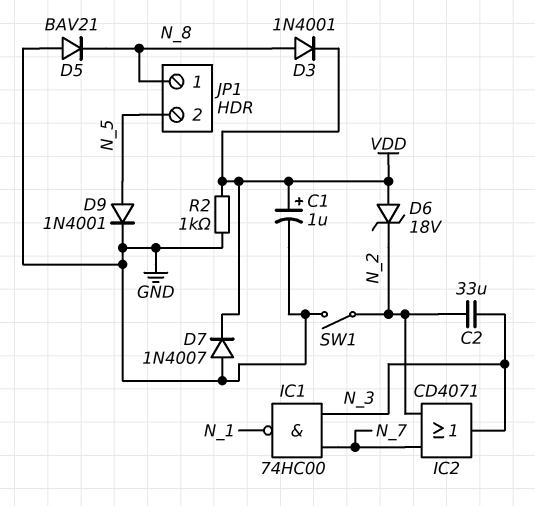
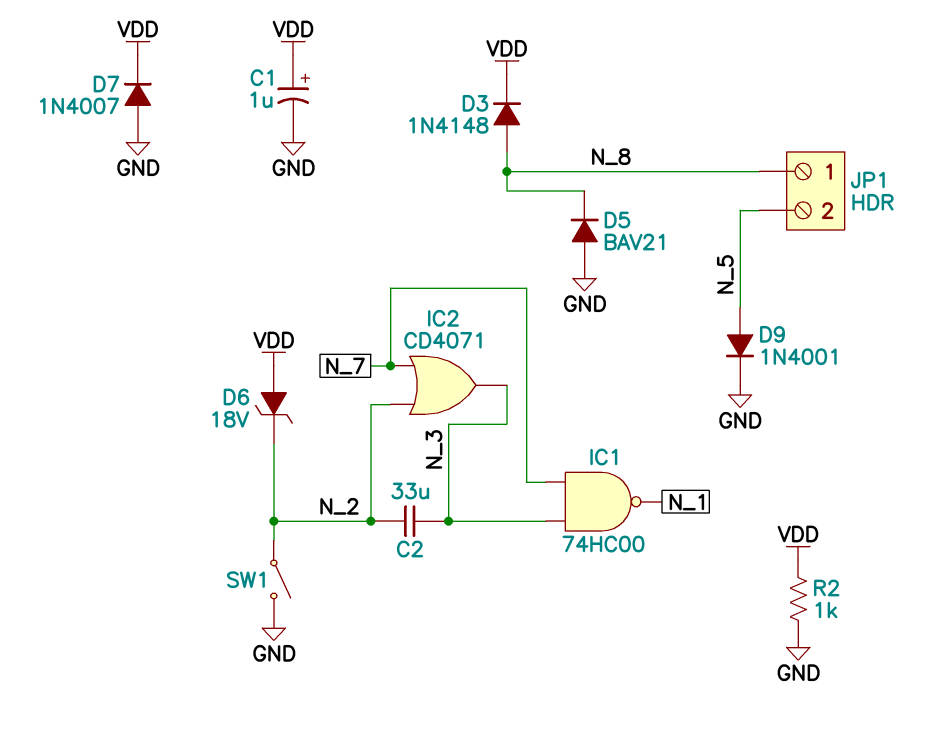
D3: diode 1N4001 (A N_8, K VDD) -> diode 1N4148 (A N_8, K VDD)

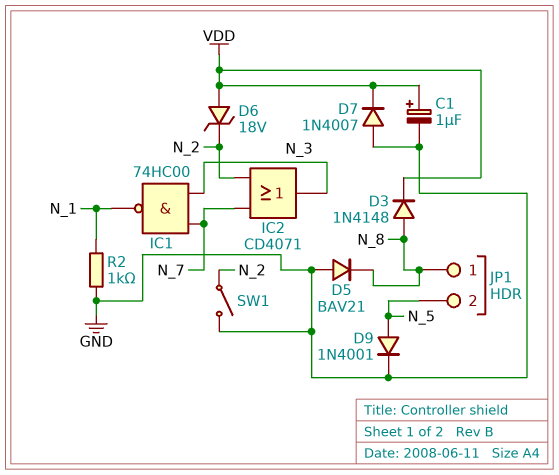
C2: 33uF (N_2, N_3) -> none
R2: 1k (GND, VDD) -> 1k (GND, N_1)

